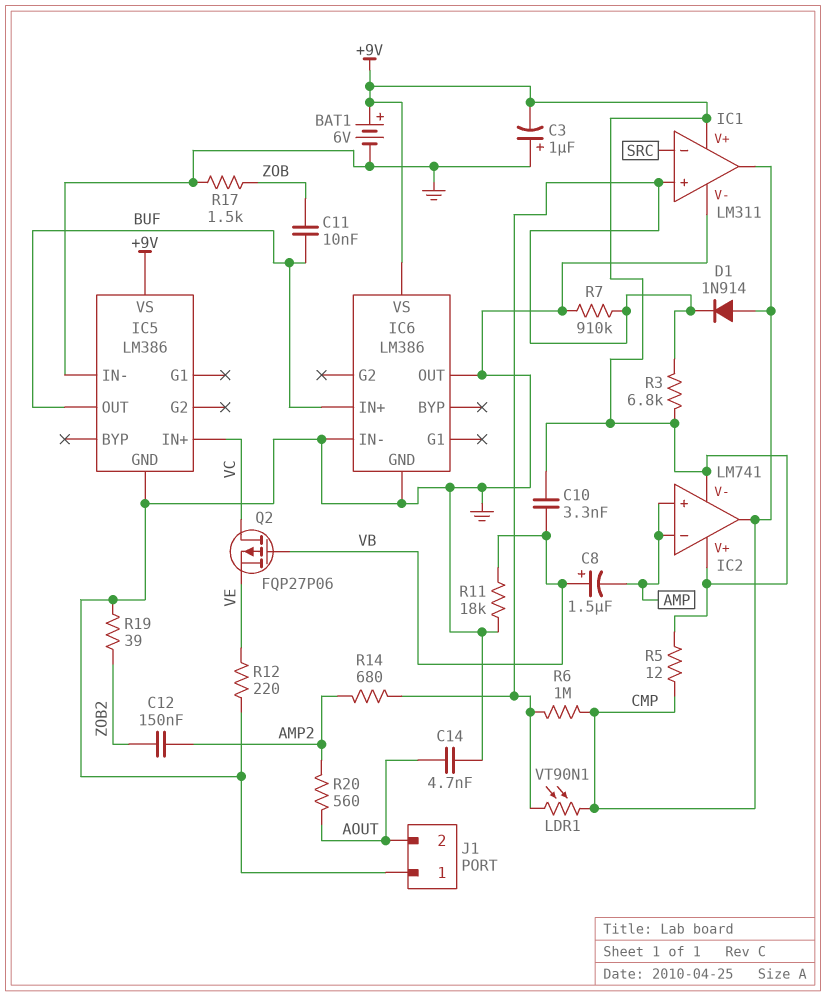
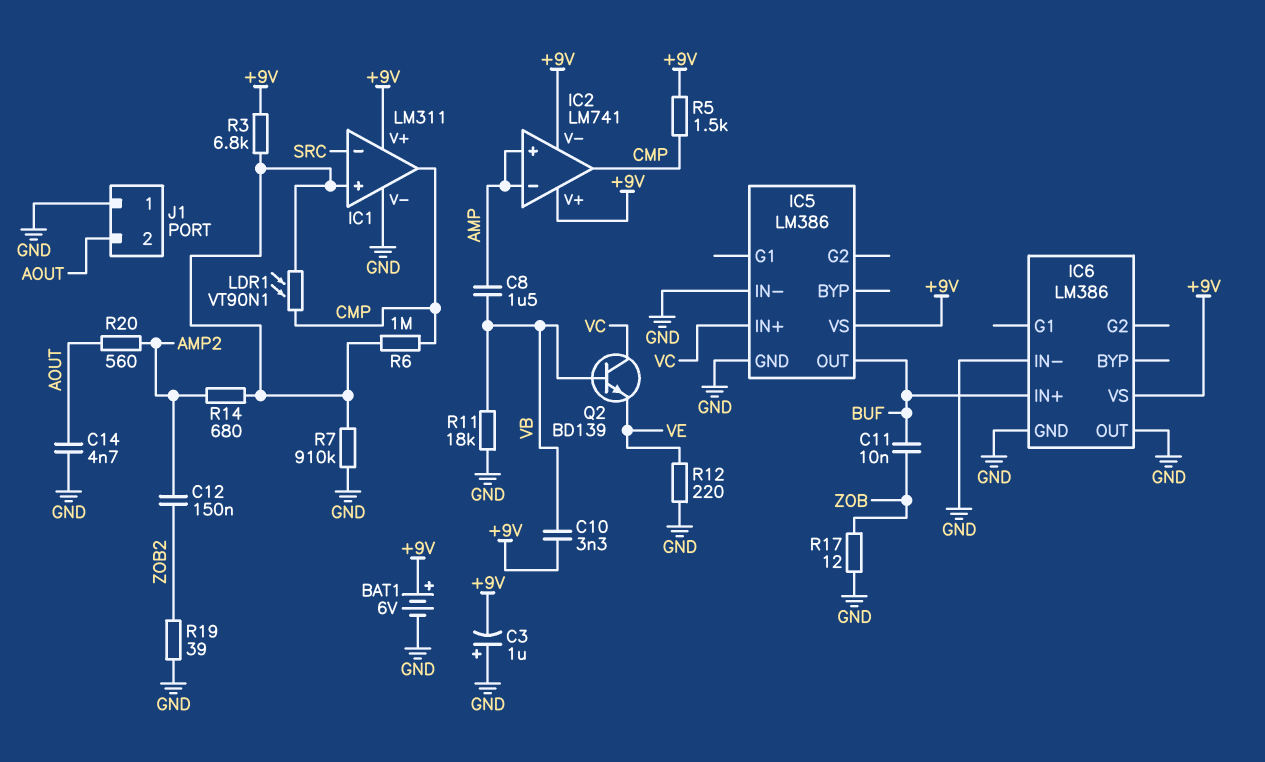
C8: 1.5uF (plus VB, minus AMP) -> 1.5uF (AMP, VB)
D1: diode 1N914 (A CMP, K IC1/in+) -> none
Q2: PMOS FQP27P06 (G VB, D VC, S VE) -> NPN BD139 (B VB, C VC, E VE)
R5: 12 (+9V, CMP) -> 1.5k (+9V, CMP)
R17: 1.5k (GND, ZOB) -> 12 (GND, ZOB)

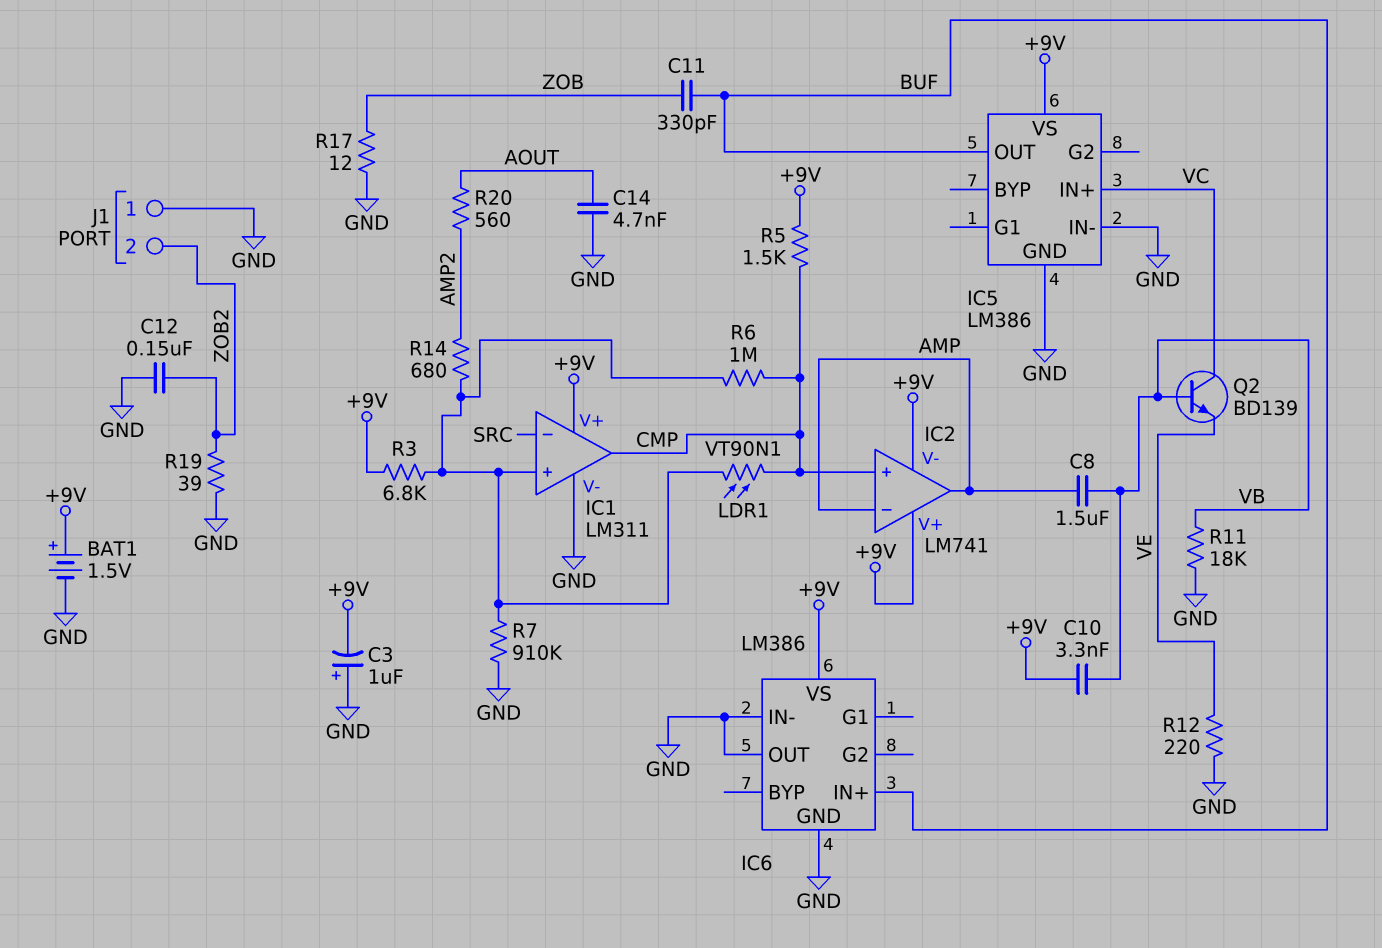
BAT1: 6V (plus +9V, minus GND) -> 1.5V (plus +9V, minus GND)
C11: 10nF (BUF, ZOB) -> 330pF (BUF, ZOB)
C12: 150nF (AMP2, ZOB2) -> 150nF (GND, ZOB2)
IC2 pin in+: AMP -> CMP
IC2 pin out: CMP -> AMP
J1 pin 2: AOUT -> ZOB2

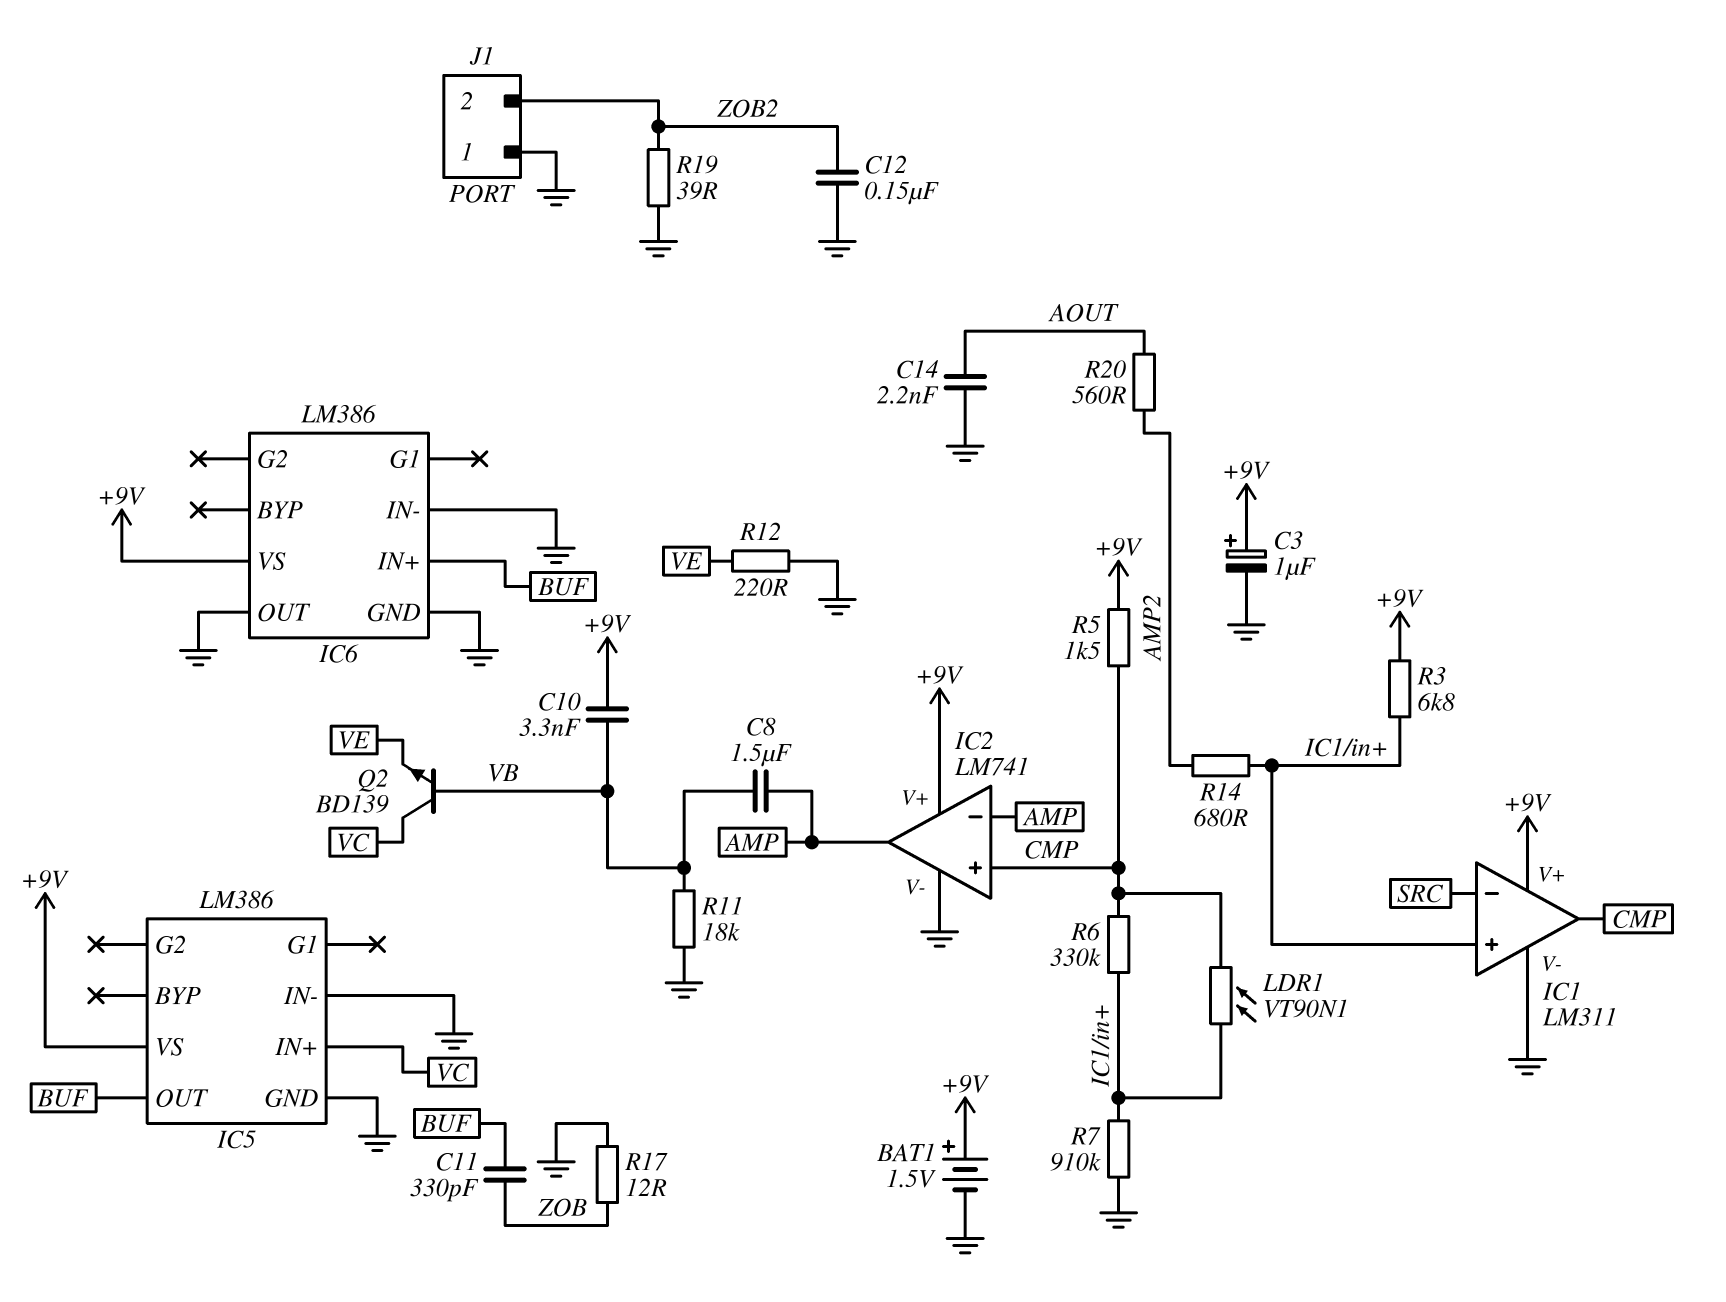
C3: 1uF (plus GND, minus +9V) -> 1uF (plus +9V, minus GND)
C14: 4.7nF (AOUT, GND) -> 2.2nF (AOUT, GND)
IC2 pin V-: +9V -> GND
R6: 1M (CMP, IC1/in+) -> 330k (CMP, IC1/in+)

